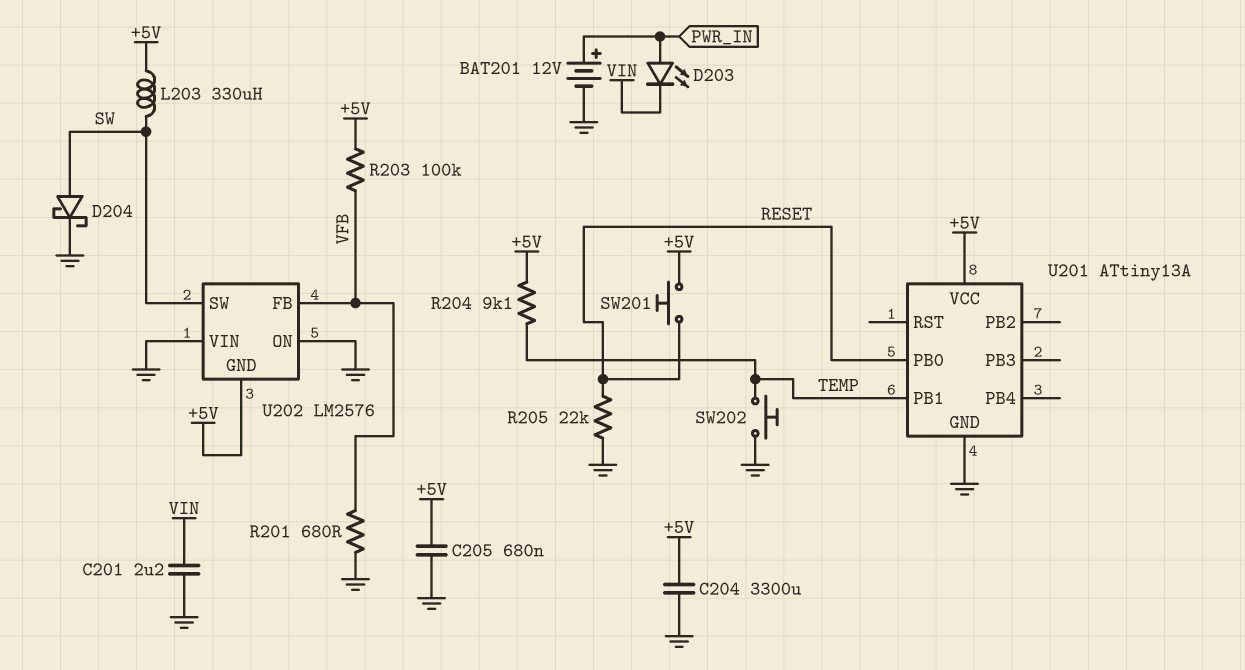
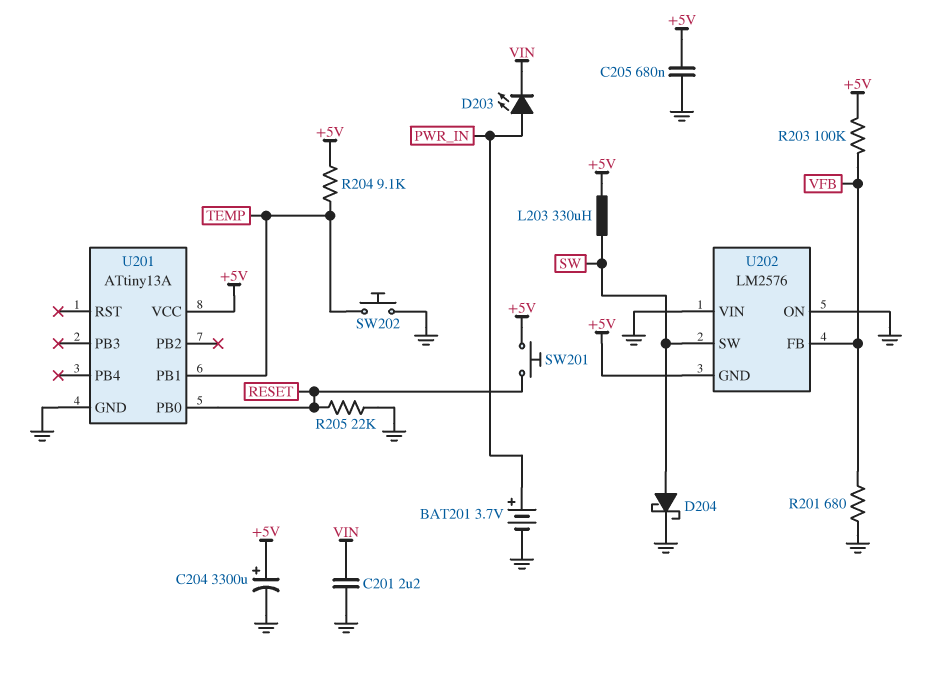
BAT201: 12V (plus PWR_IN, minus GND) -> 3.7V (plus PWR_IN, minus GND)
C204: 3300uF (+5V, GND) -> 3300uF (plus +5V, minus GND)

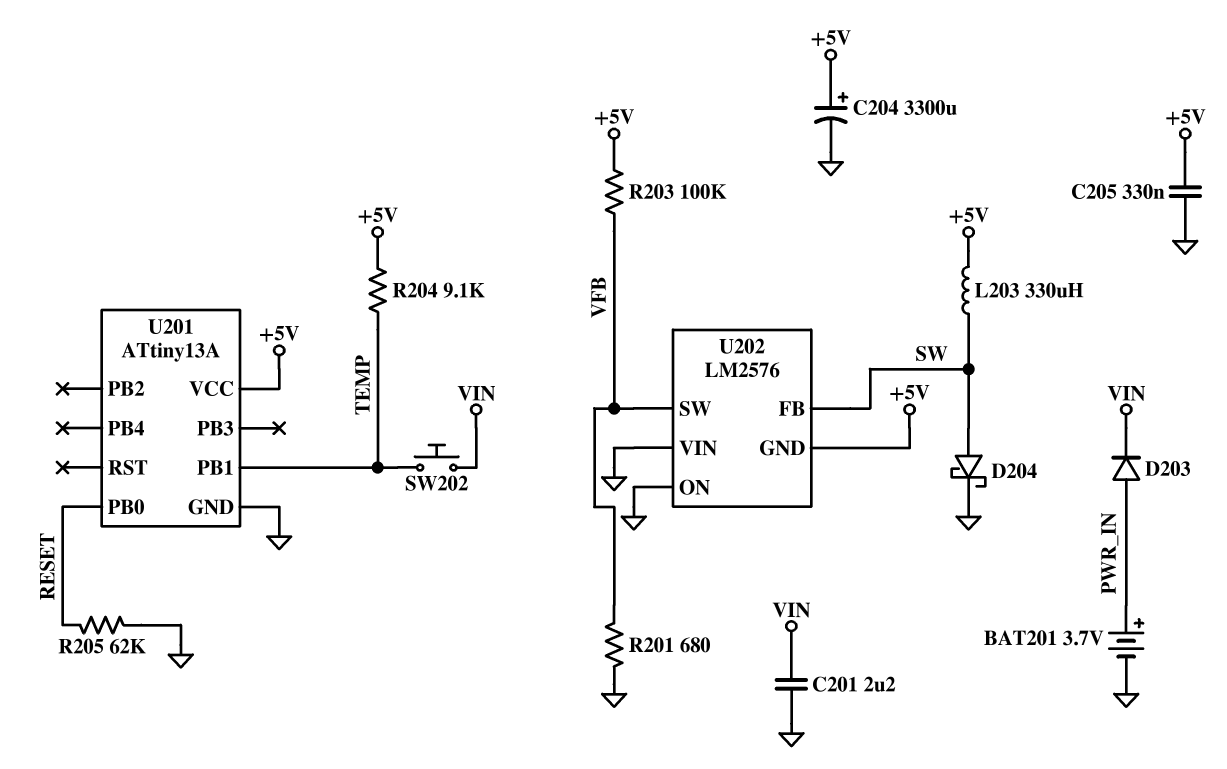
C205: 680nF (+5V, GND) -> 330nF (+5V, GND)
D203: LED (A PWR_IN, K VIN) -> diode (A PWR_IN, K VIN)
R205: 22k (GND, RESET) -> 62k (GND, RESET)
SW201: button (+5V, RESET) -> none
SW202: button (GND, TEMP) -> button (TEMP, VIN)
U202 pin FB: VFB -> SW
U202 pin SW: SW -> VFB

